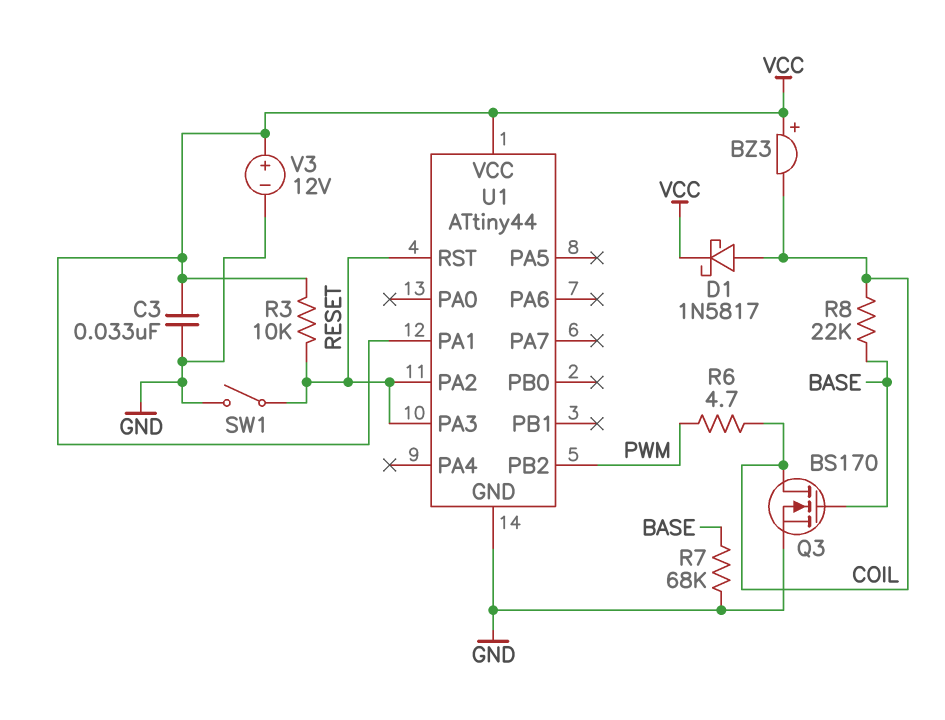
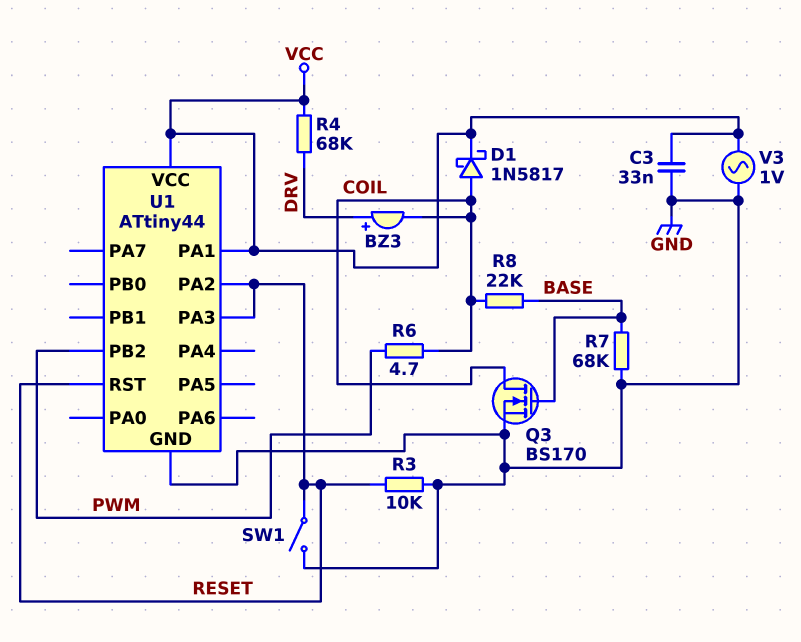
BZ3: buzzer (plus VCC, minus COIL) -> buzzer (plus DRV, minus COIL)
R3: 10k (RESET, VCC) -> 10k (GND, RESET)
R4: none -> 68k (DRV, VCC)
V3: 12V (plus VCC, minus GND) -> AC 1V (GND, VCC)

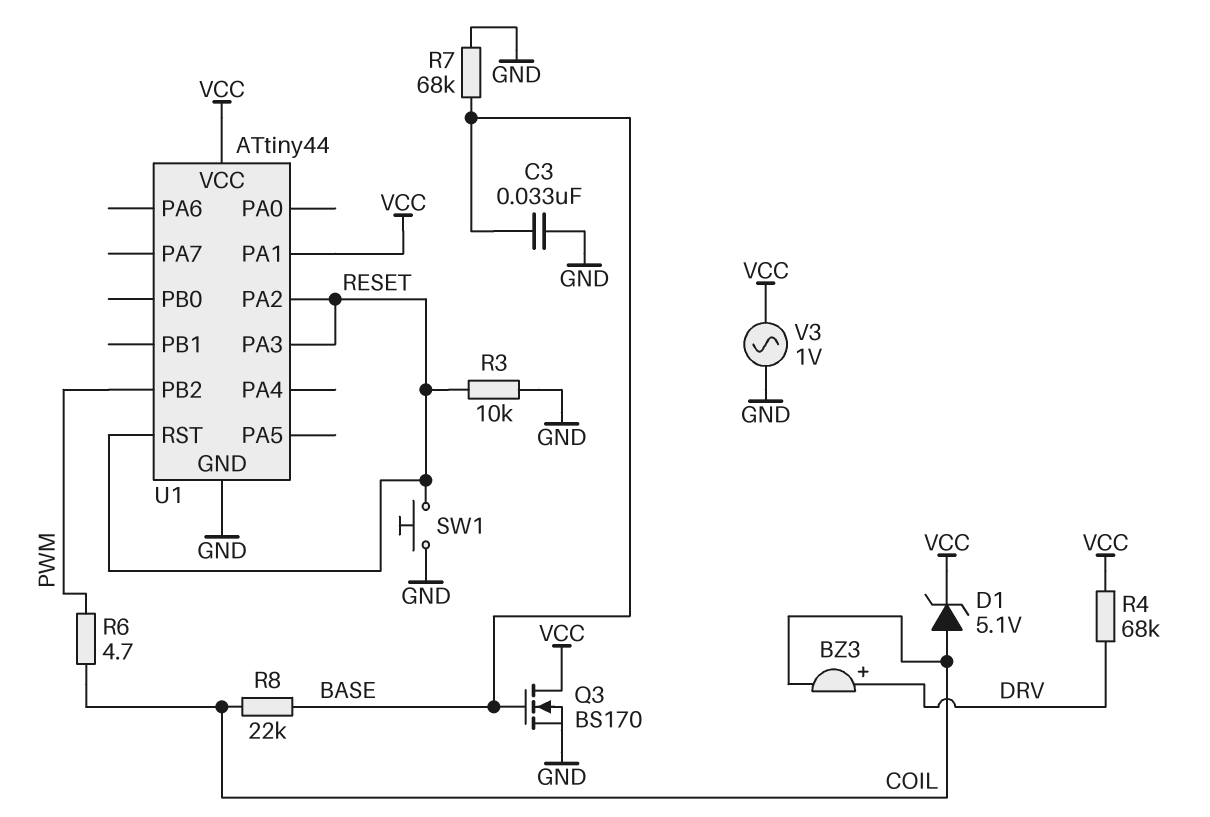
C3: 33nF (GND, VCC) -> 33nF (BASE, GND)
D1: schottky 1N5817 (A COIL, K VCC) -> zener 5.1V (A COIL, K VCC)
Q3: NMOS BS170 (G BASE, D COIL, S GND) -> NMOS BS170 (G BASE, D VCC, S GND)
SW1: switch (GND, RESET) -> button (GND, RESET)

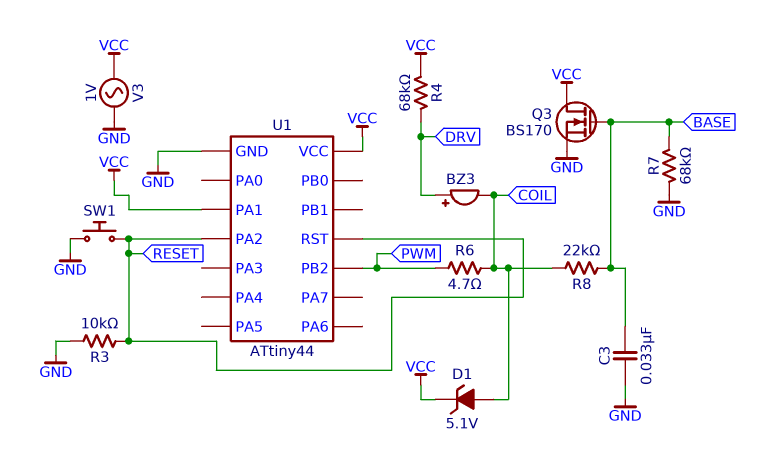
U1 pin PA3: RESET -> none

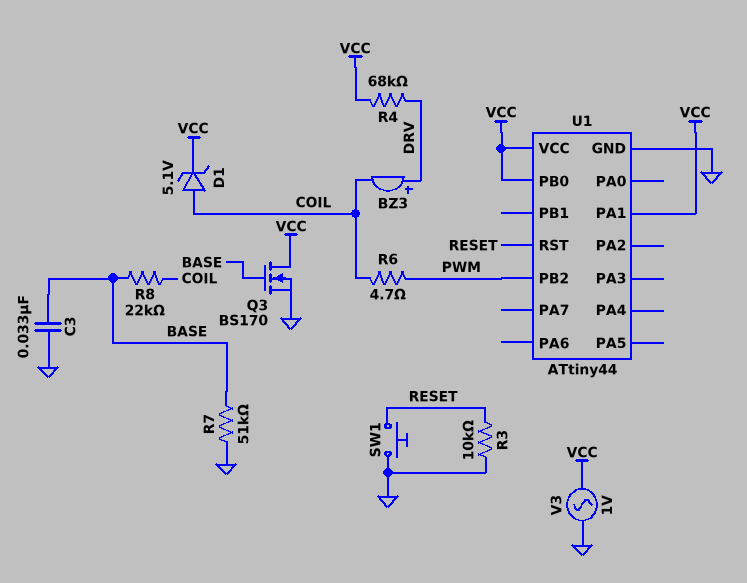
R7: 68k (BASE, GND) -> 51k (BASE, GND)
U1 pin PA2: RESET -> none
U1 pin PB0: none -> VCC

